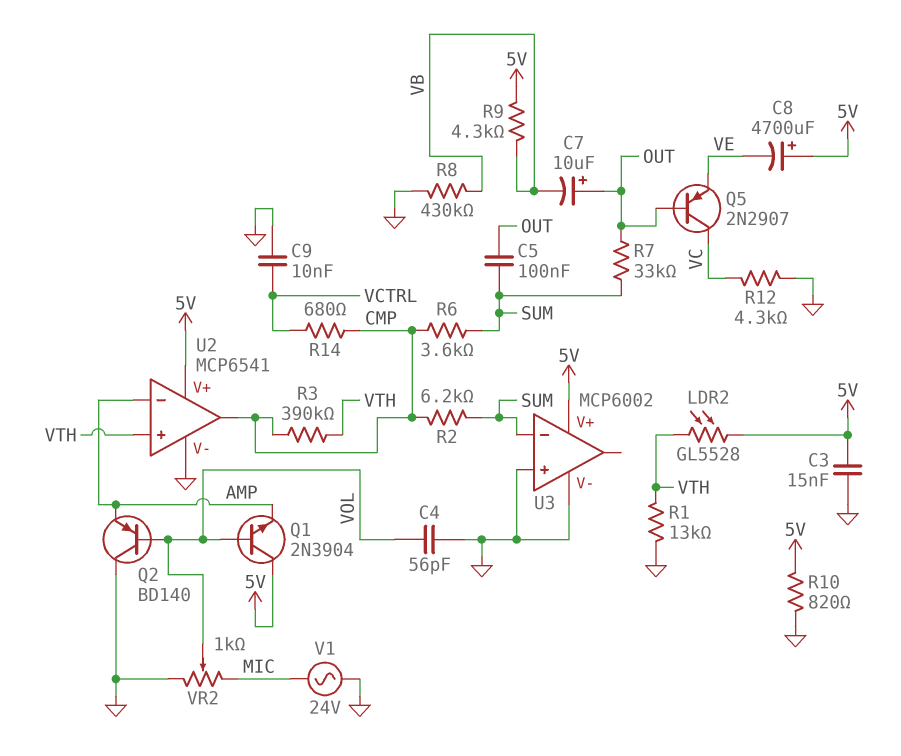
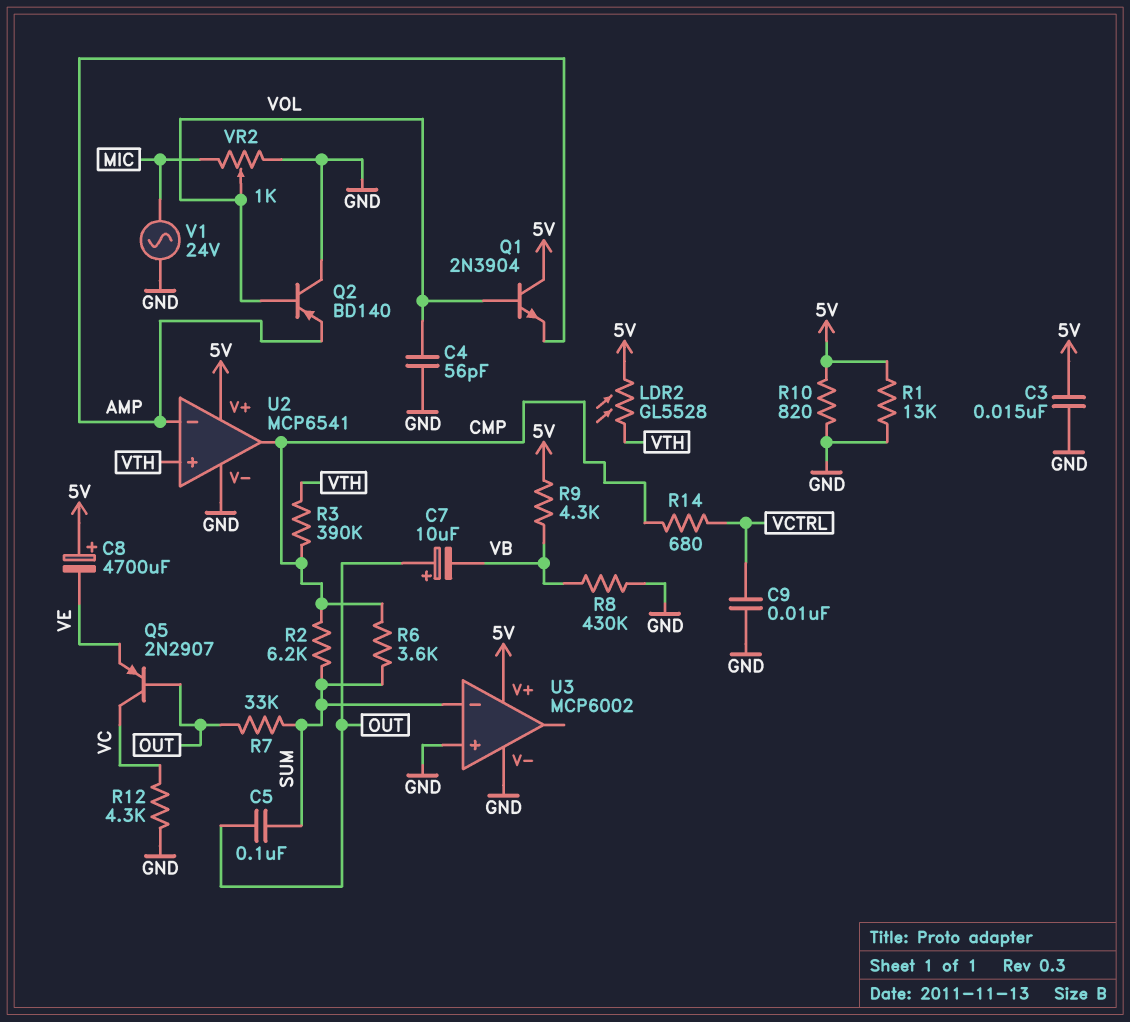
R1: 13k (GND, VTH) -> 13k (5V, GND)

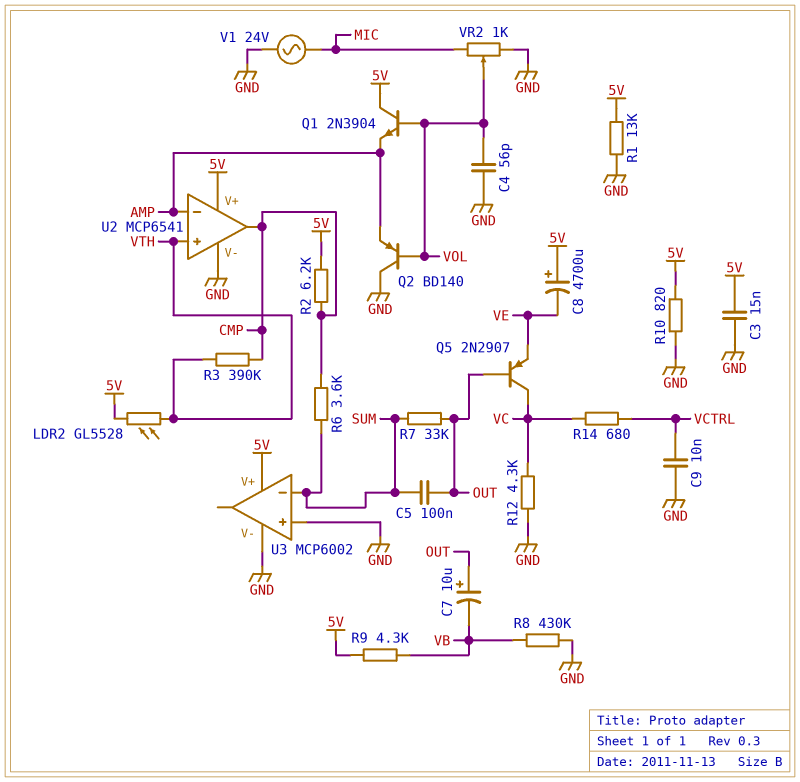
R2: 6.2k (CMP, SUM) -> 6.2k (5V, CMP)
R14: 680 (CMP, VCTRL) -> 680 (VC, VCTRL)

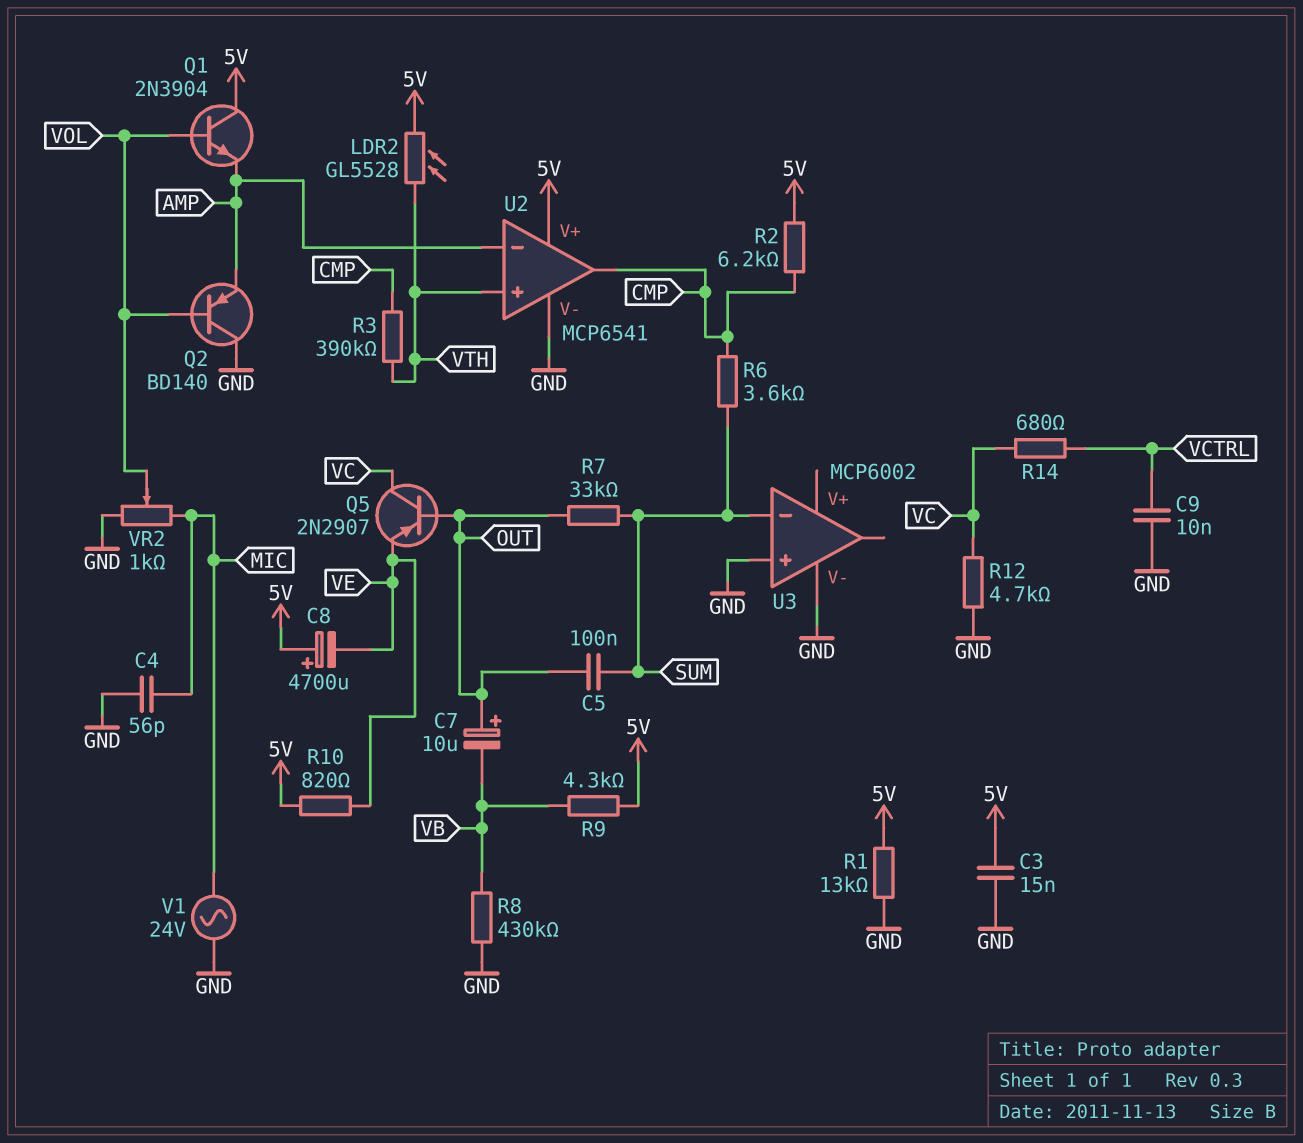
C4: 56pF (GND, VOL) -> 56pF (GND, MIC)
R10: 820 (5V, GND) -> 820 (5V, VE)
R12: 4.3k (GND, VC) -> 4.7k (GND, VC)
U3 pin V+: 5V -> none

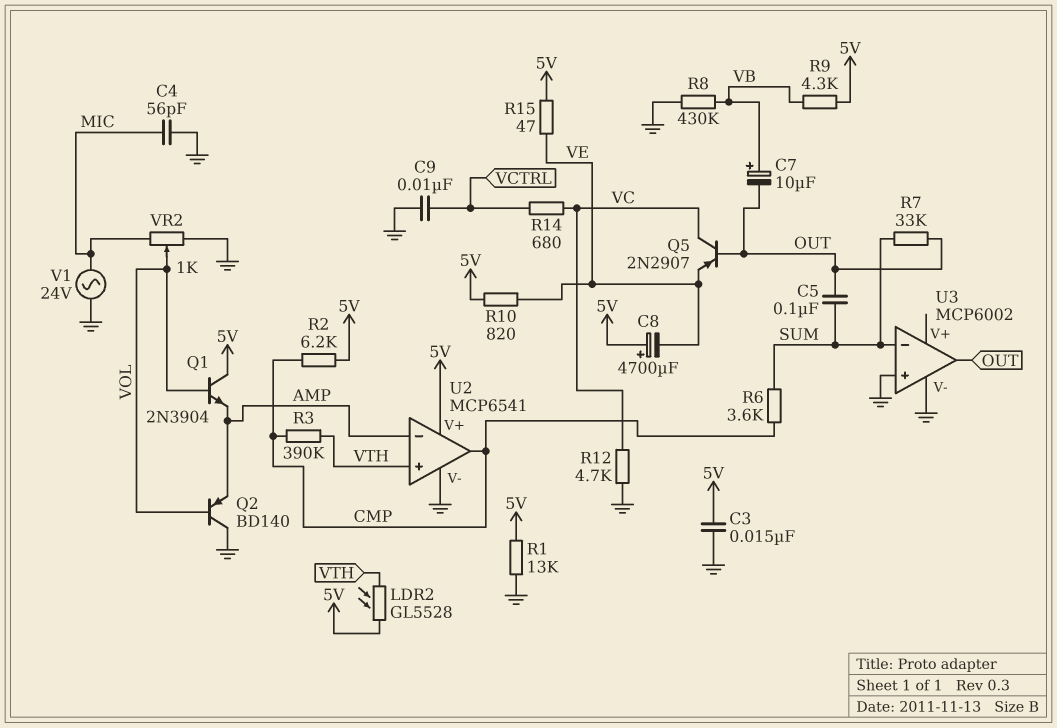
C7: 10uF (plus OUT, minus VB) -> 10uF (plus VB, minus OUT)
R15: none -> 47 (5V, VE)
U3 pin out: none -> OUT

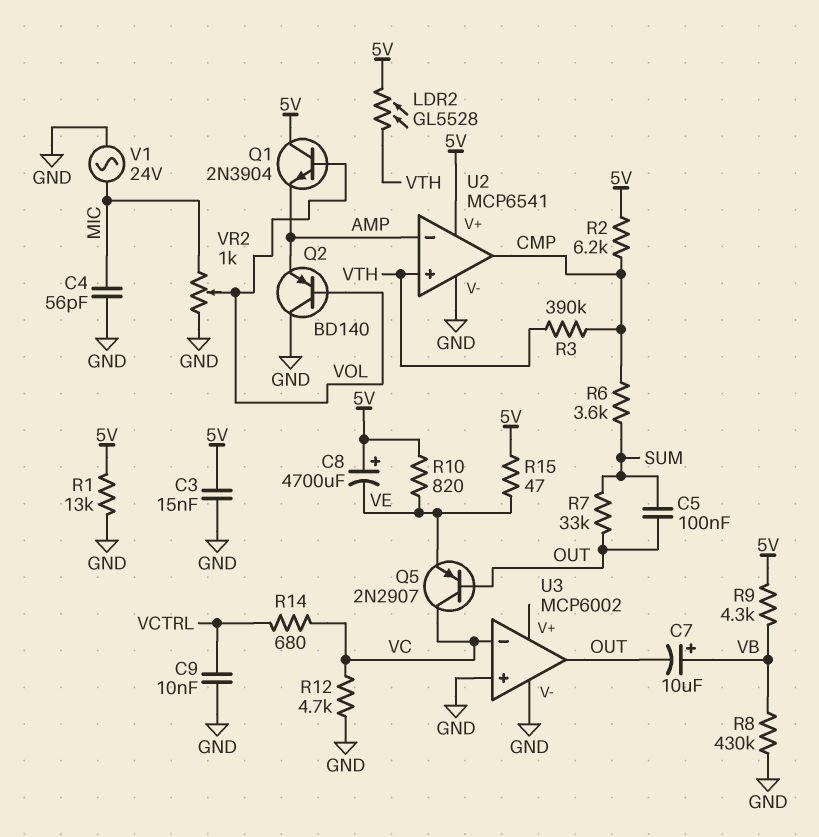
U3 pin in-: SUM -> VC

